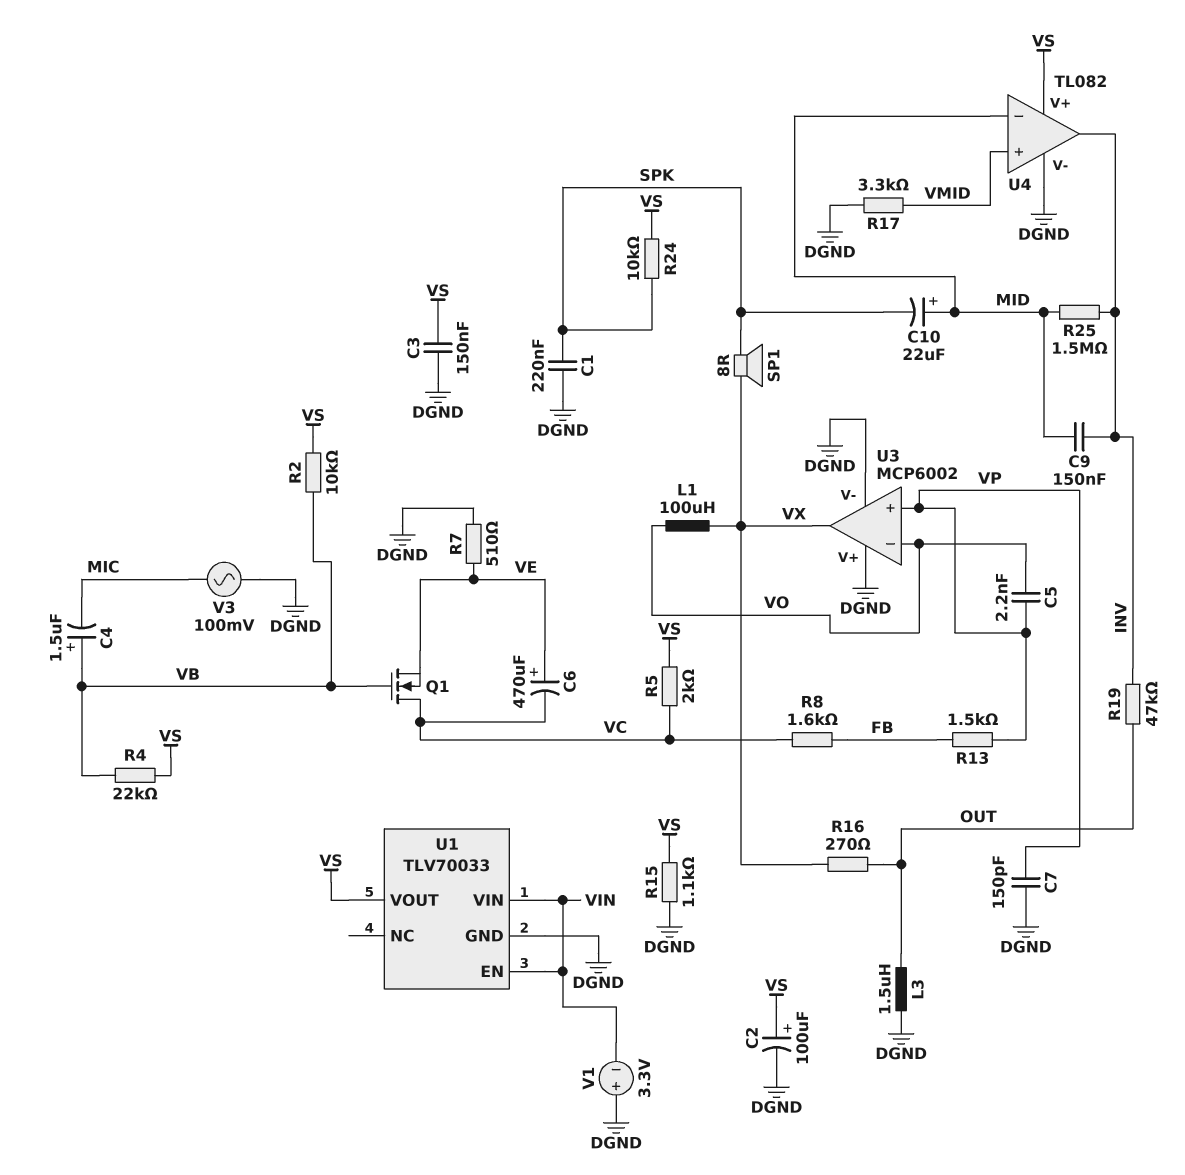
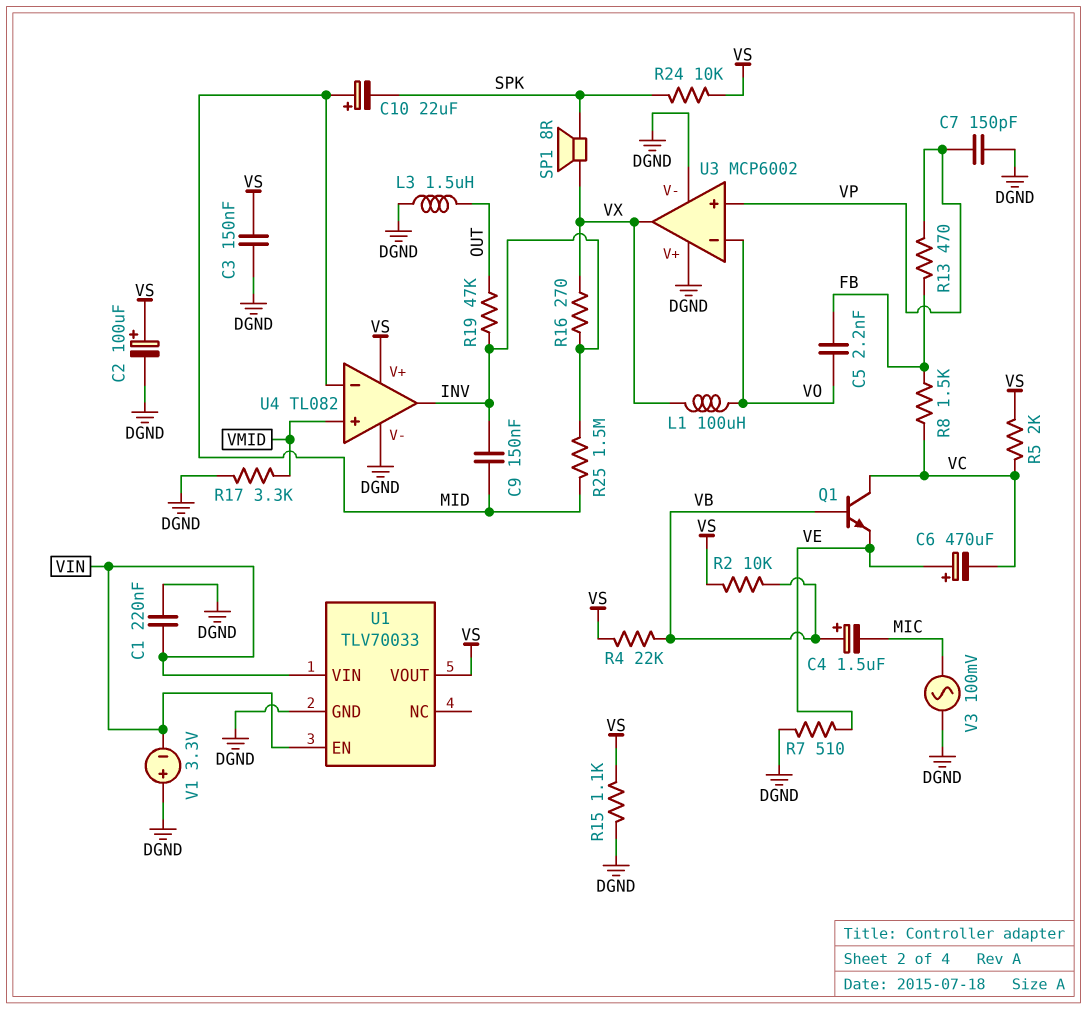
C1: 220nF (DGND, SPK) -> 220nF (DGND, VIN)
C5: 2.2nF (VO, VP) -> 2.2nF (FB, VO)
Q1: NMOS (G VB, D VC, S VE) -> NPN (B VB, C VC, E VE)
R8: 1.6k (FB, VC) -> 1.5k (FB, VC)
R13: 1.5k (FB, VP) -> 470 (FB, VP)
R16: 270 (OUT, VX) -> 270 (INV, VX)

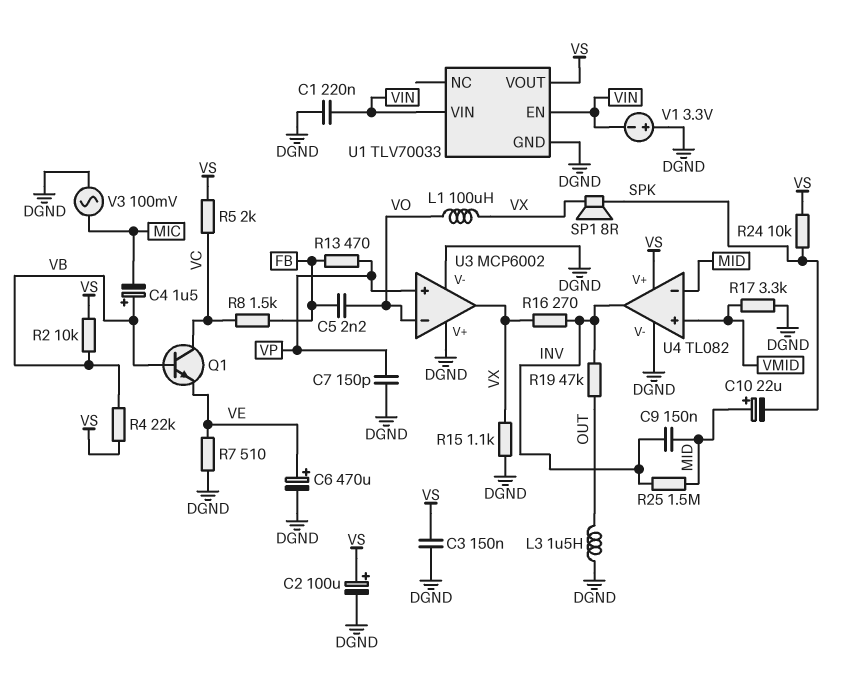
C6: 470uF (plus VE, minus VC) -> 470uF (plus VE, minus DGND)
R15: 1.1k (DGND, VS) -> 1.1k (DGND, VX)

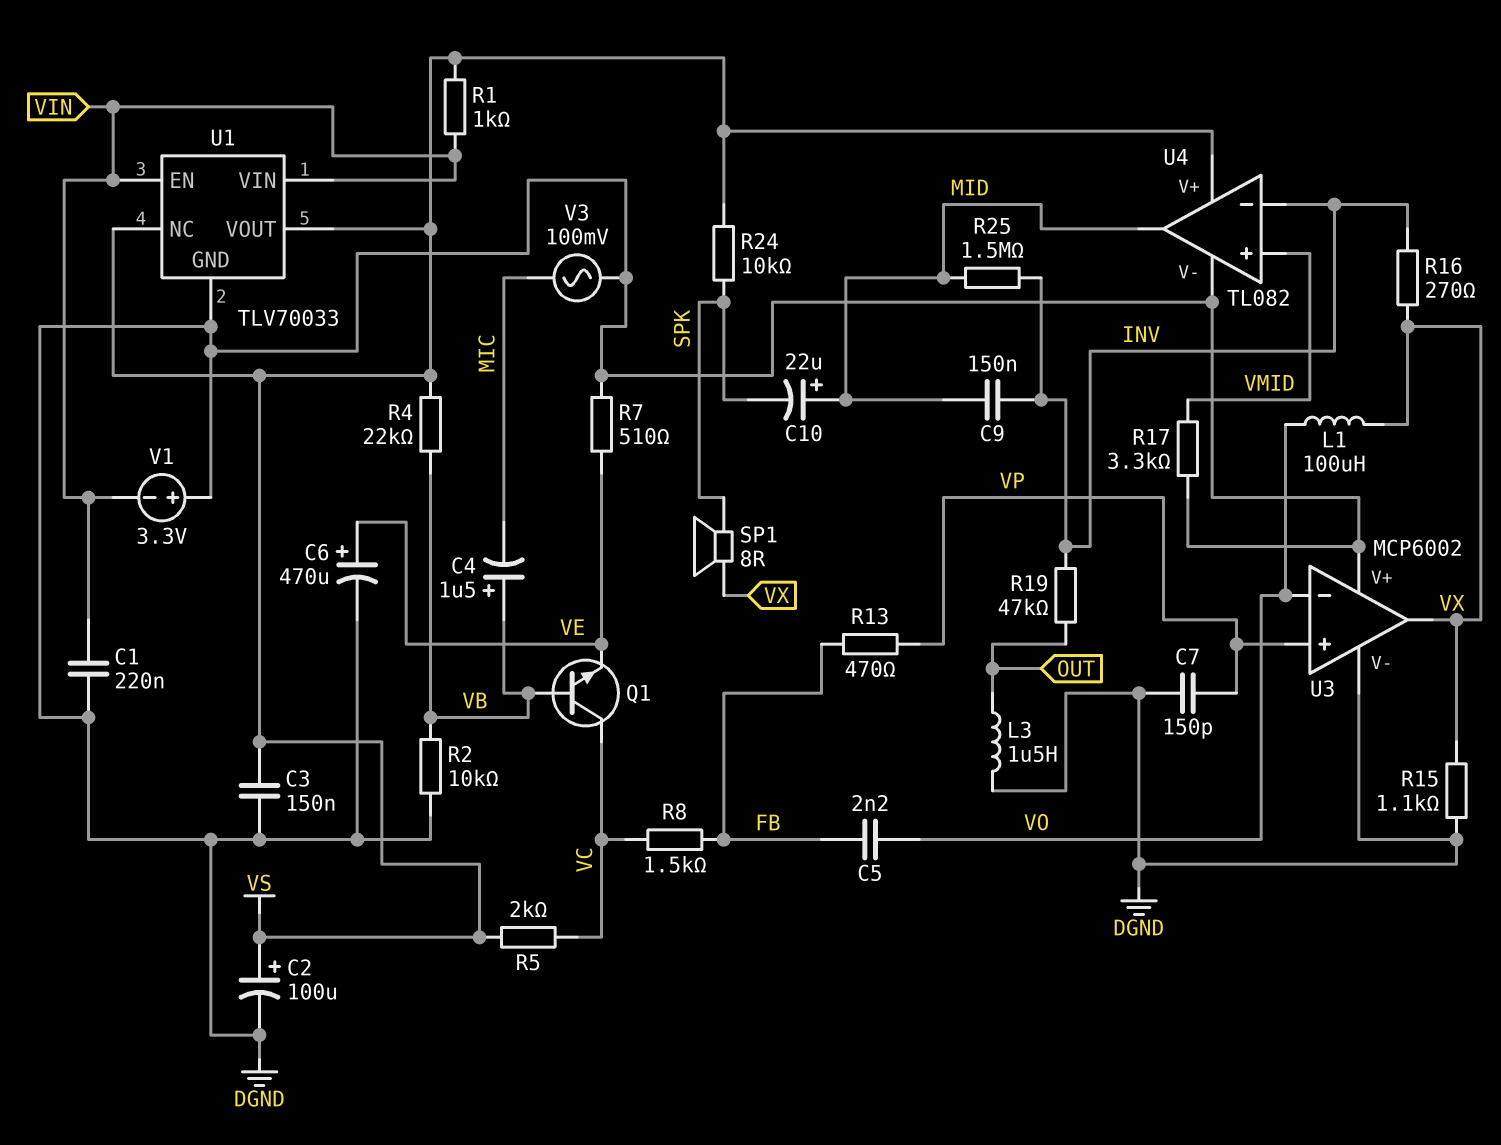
R1: none -> 1k (VIN, VS)
R2: 10k (VB, VS) -> 10k (DGND, VB)
U1 pin NC: none -> VS
U4 pin in-: MID -> INV
U4 pin out: INV -> MID

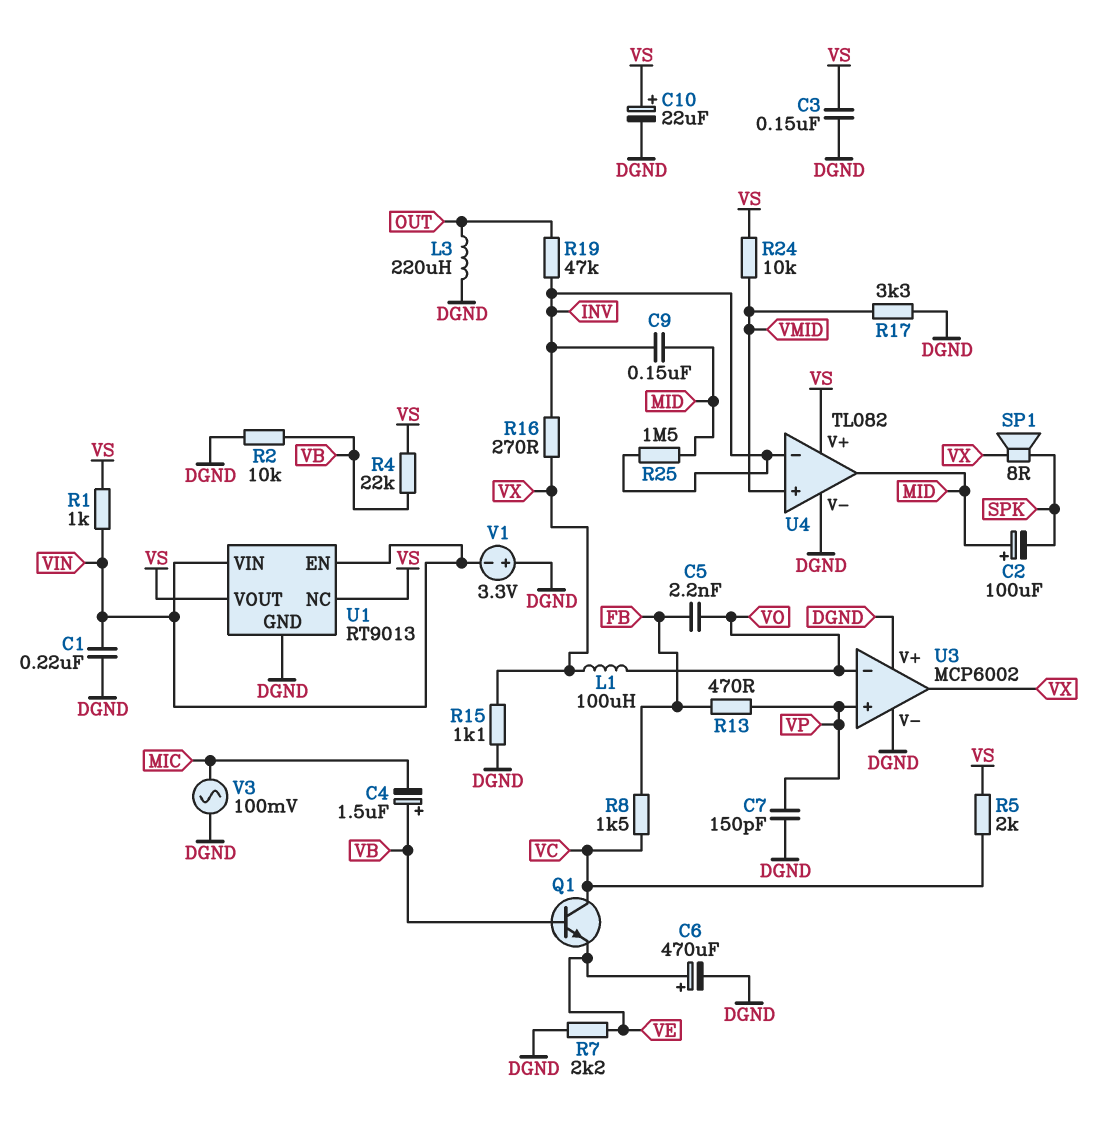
C2: 100uF (plus VS, minus DGND) -> 100uF (plus MID, minus SPK)
C10: 22uF (plus MID, minus SPK) -> 22uF (plus VS, minus DGND)
L3: 1.5uH (DGND, OUT) -> 220uH (DGND, OUT)
R7: 510 (DGND, VE) -> 2.2k (DGND, VE)
R24: 10k (SPK, VS) -> 10k (VMID, VS)
U1: TLV70033 -> RT9013

